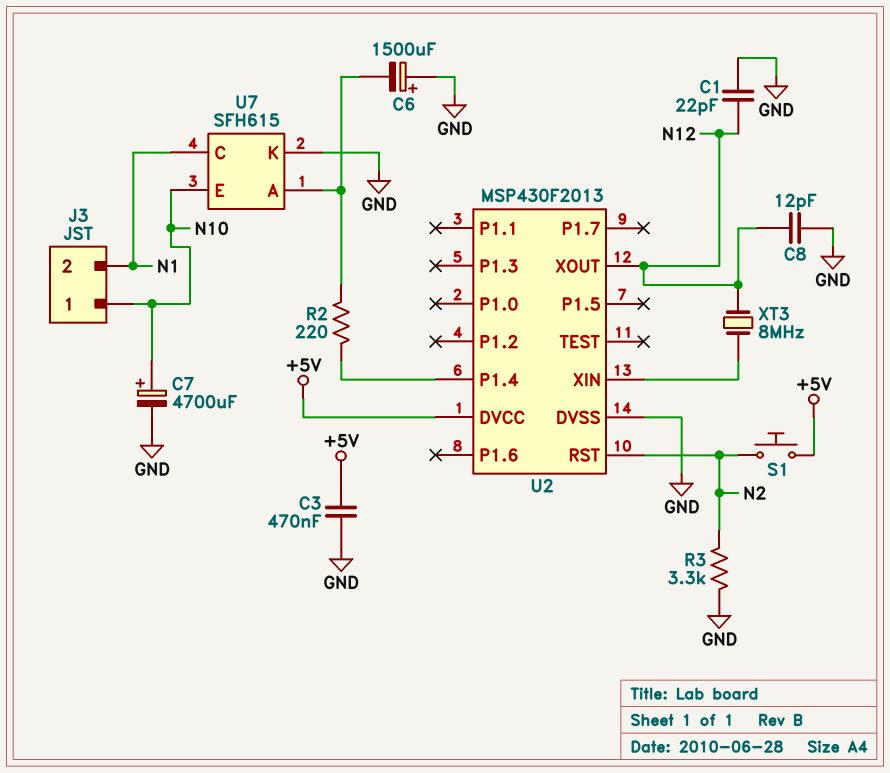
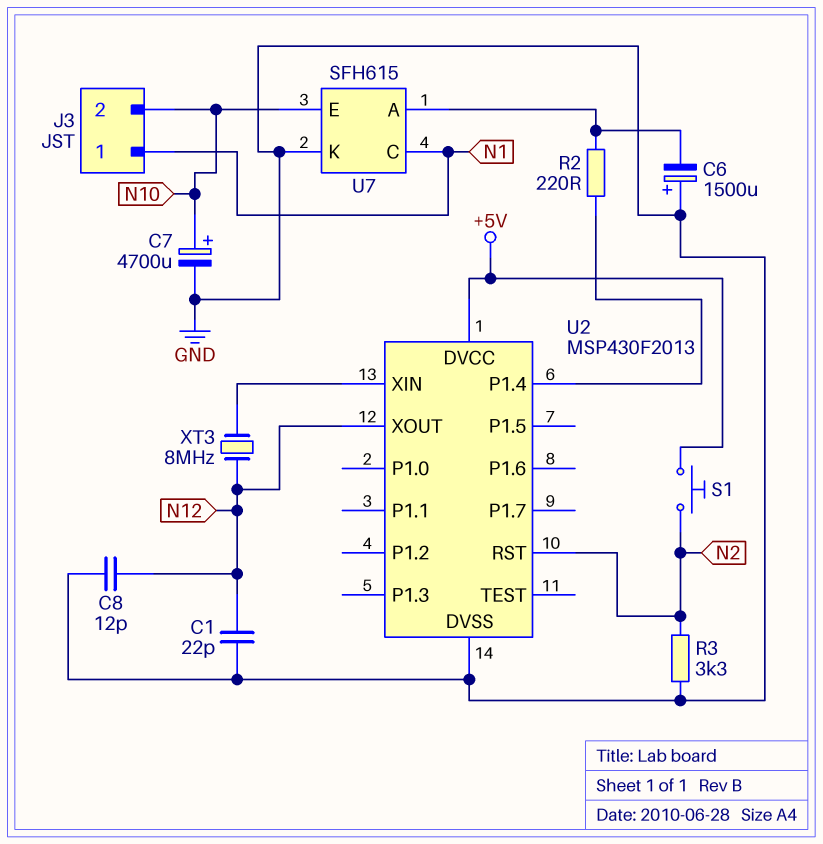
C3: 470nF (+5V, GND) -> none
J3 pin 1: N10 -> N1
J3 pin 2: N1 -> N10

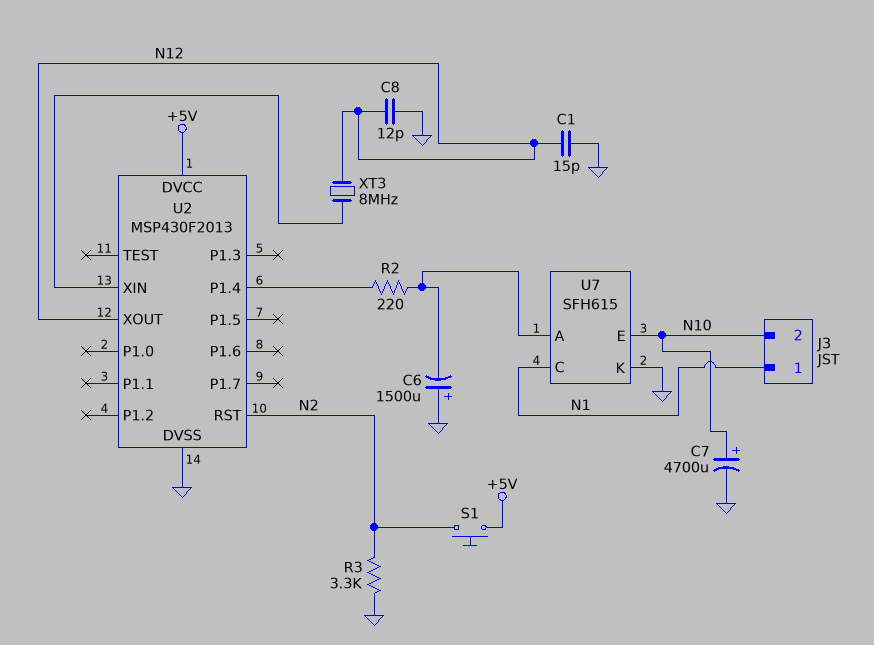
C1: 22pF (GND, N12) -> 15pF (GND, N12)

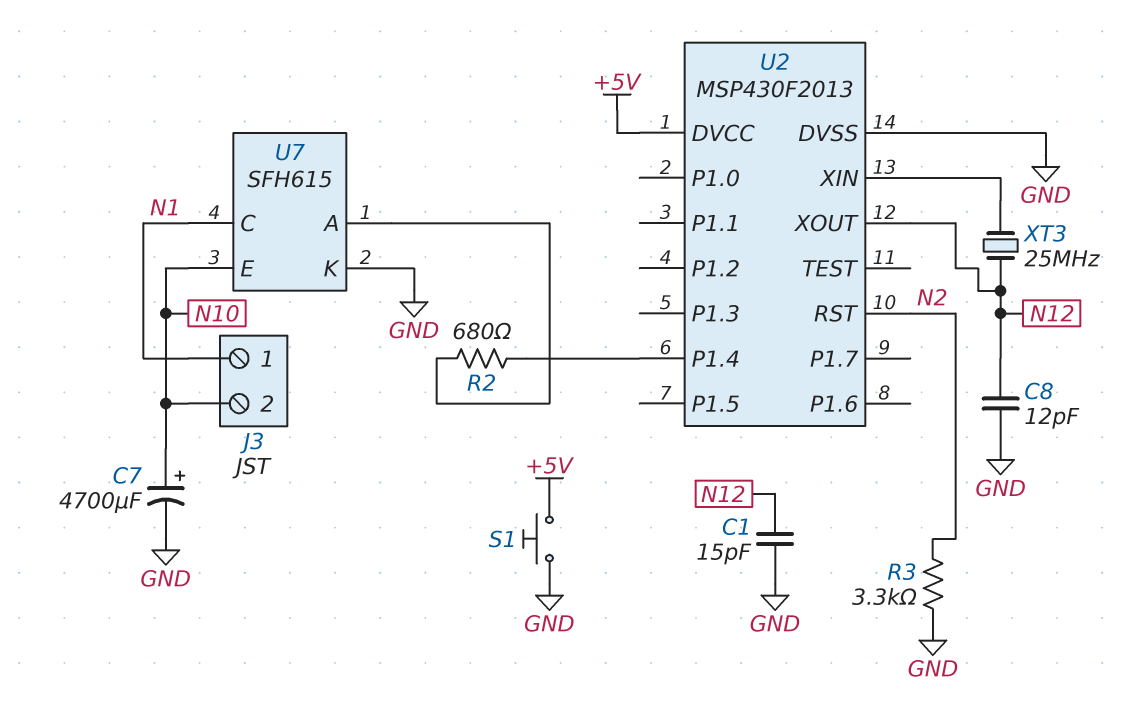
C6: 1500uF (plus GND, minus U7/A) -> none
R2: 220 (U2/P1.4, U7/A) -> 680 (U2/P1.4, U7/A)
S1: button (+5V, N2) -> button (+5V, GND)
XT3: 8MHz (N12, U2/XIN) -> 25MHz (N12, U2/XIN)

